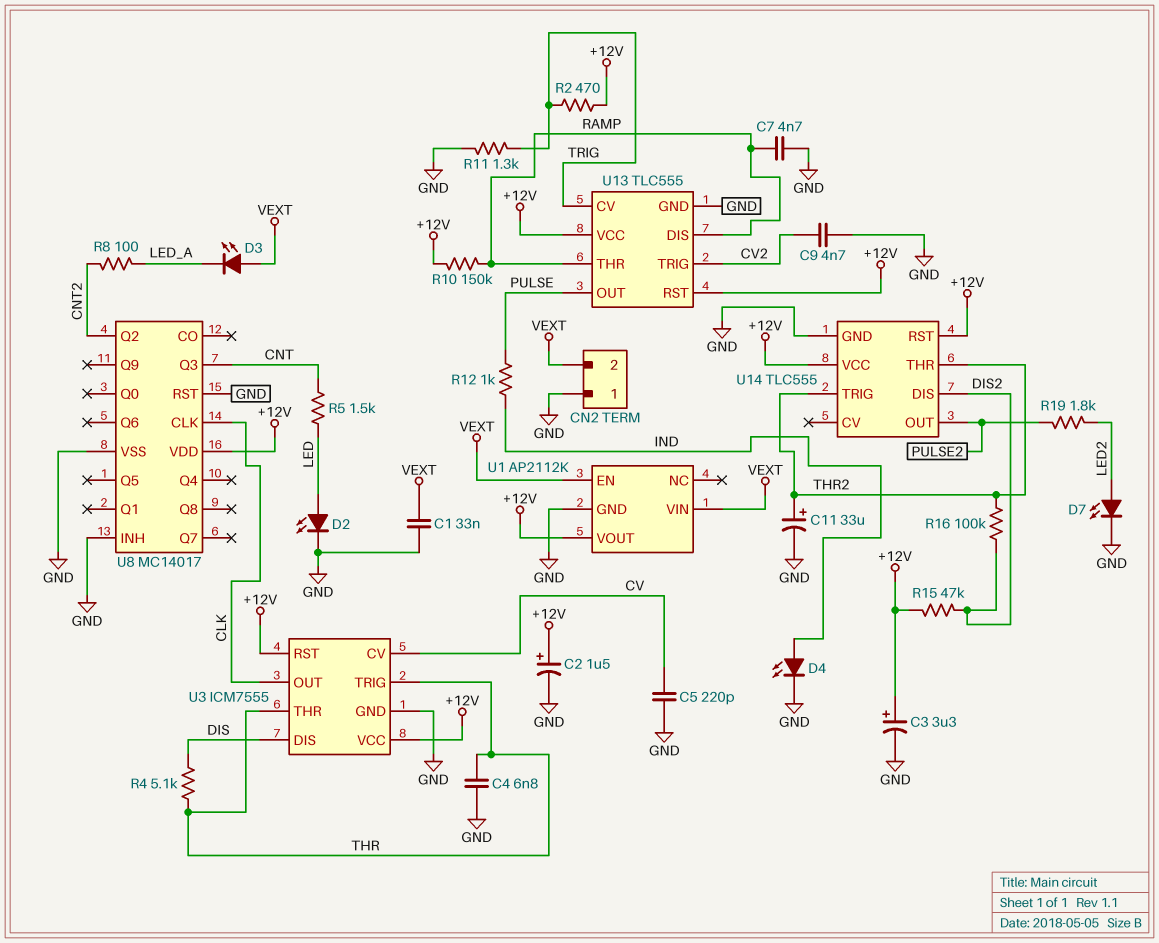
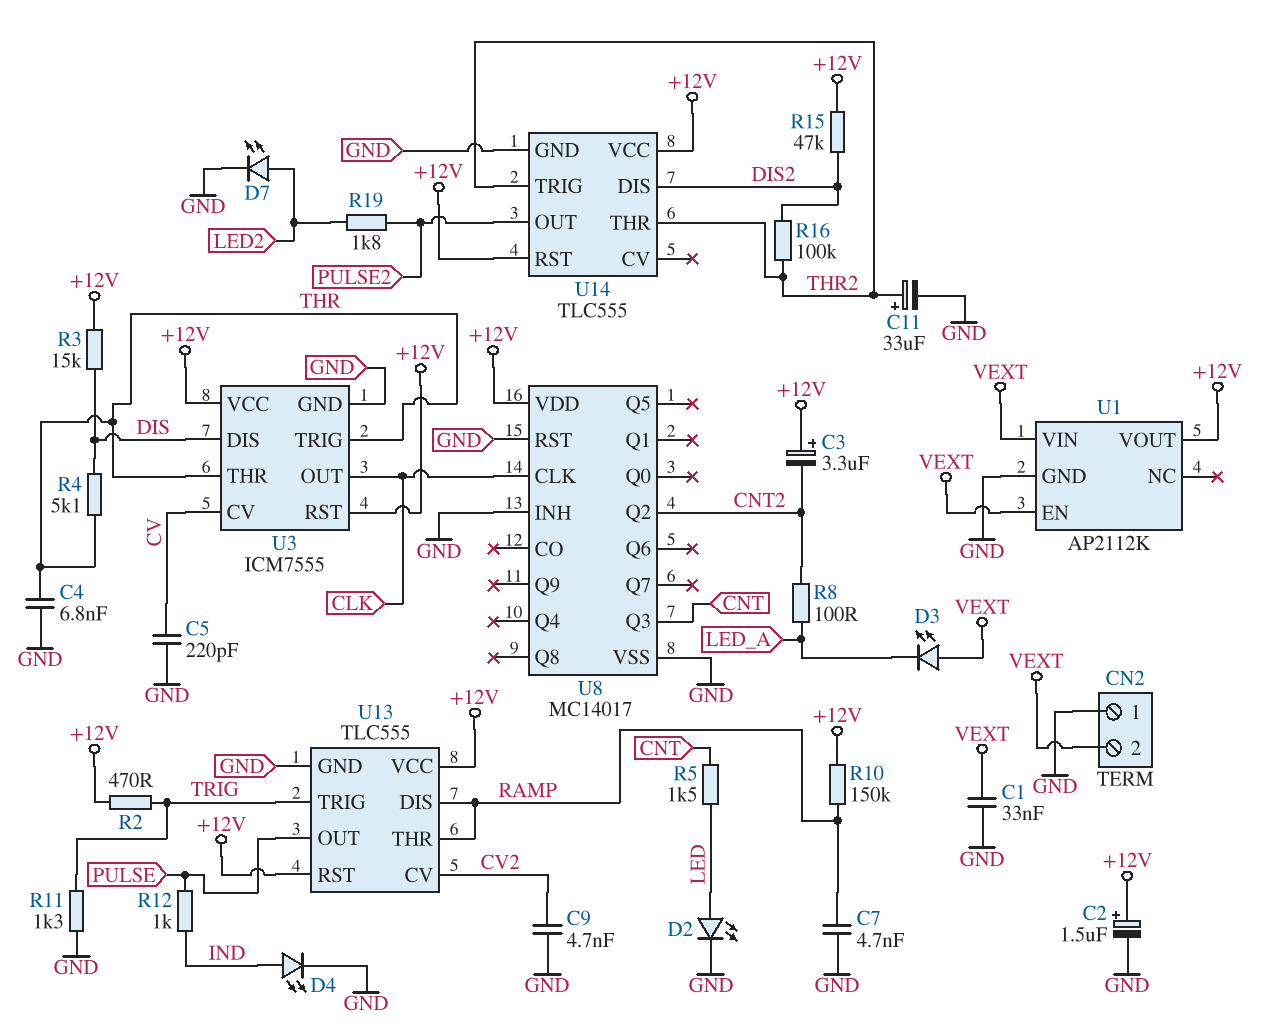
C3: 3.3uF (plus +12V, minus GND) -> 3.3uF (plus +12V, minus CNT2)
R3: none -> 15k (+12V, DIS)
U13 pin CV: TRIG -> CV2
U13 pin TRIG: CV2 -> TRIG

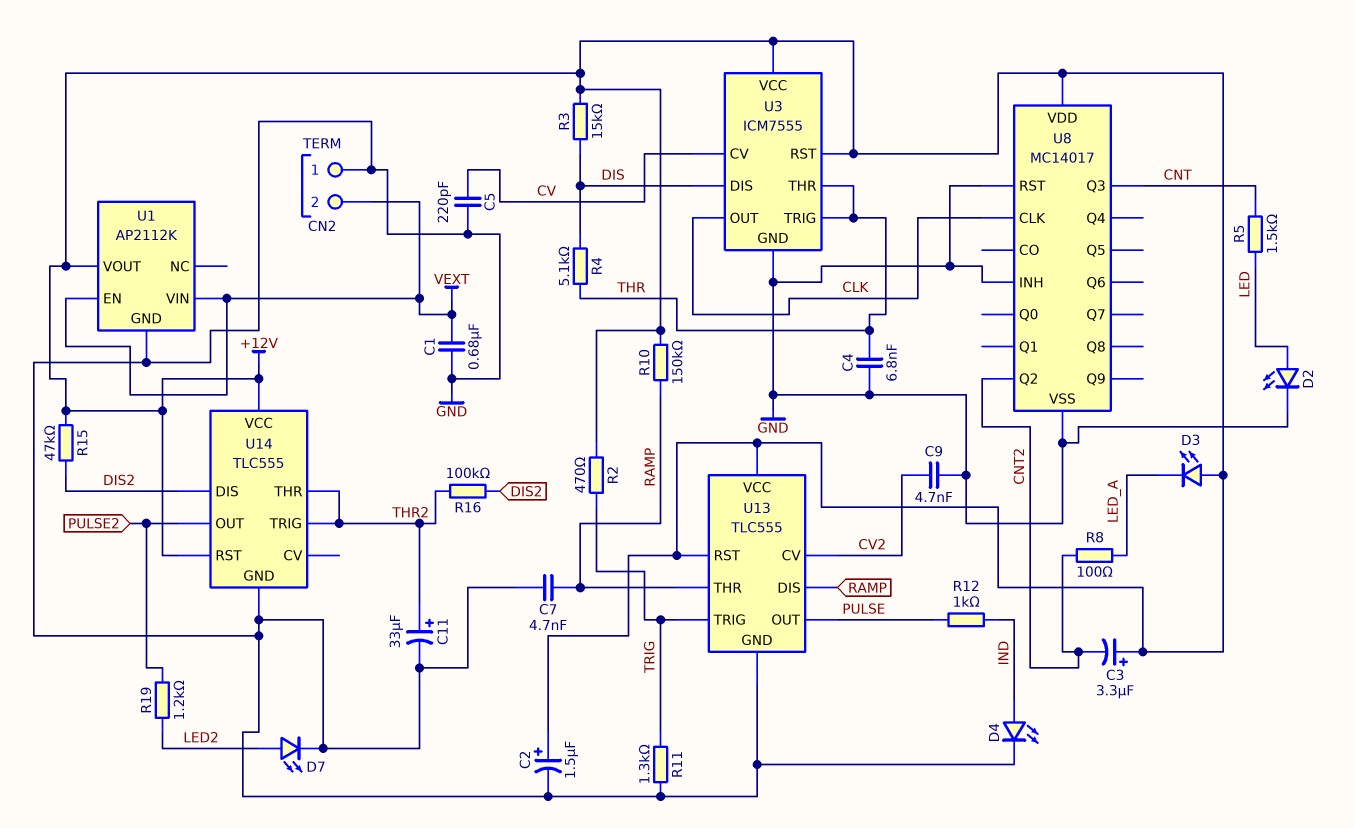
C1: 33nF (GND, VEXT) -> 680nF (GND, VEXT)
D3: LED (A VEXT, K LED_A) -> LED (A +12V, K LED_A)
R19: 1.8k (LED2, PULSE2) -> 1.2k (LED2, PULSE2)

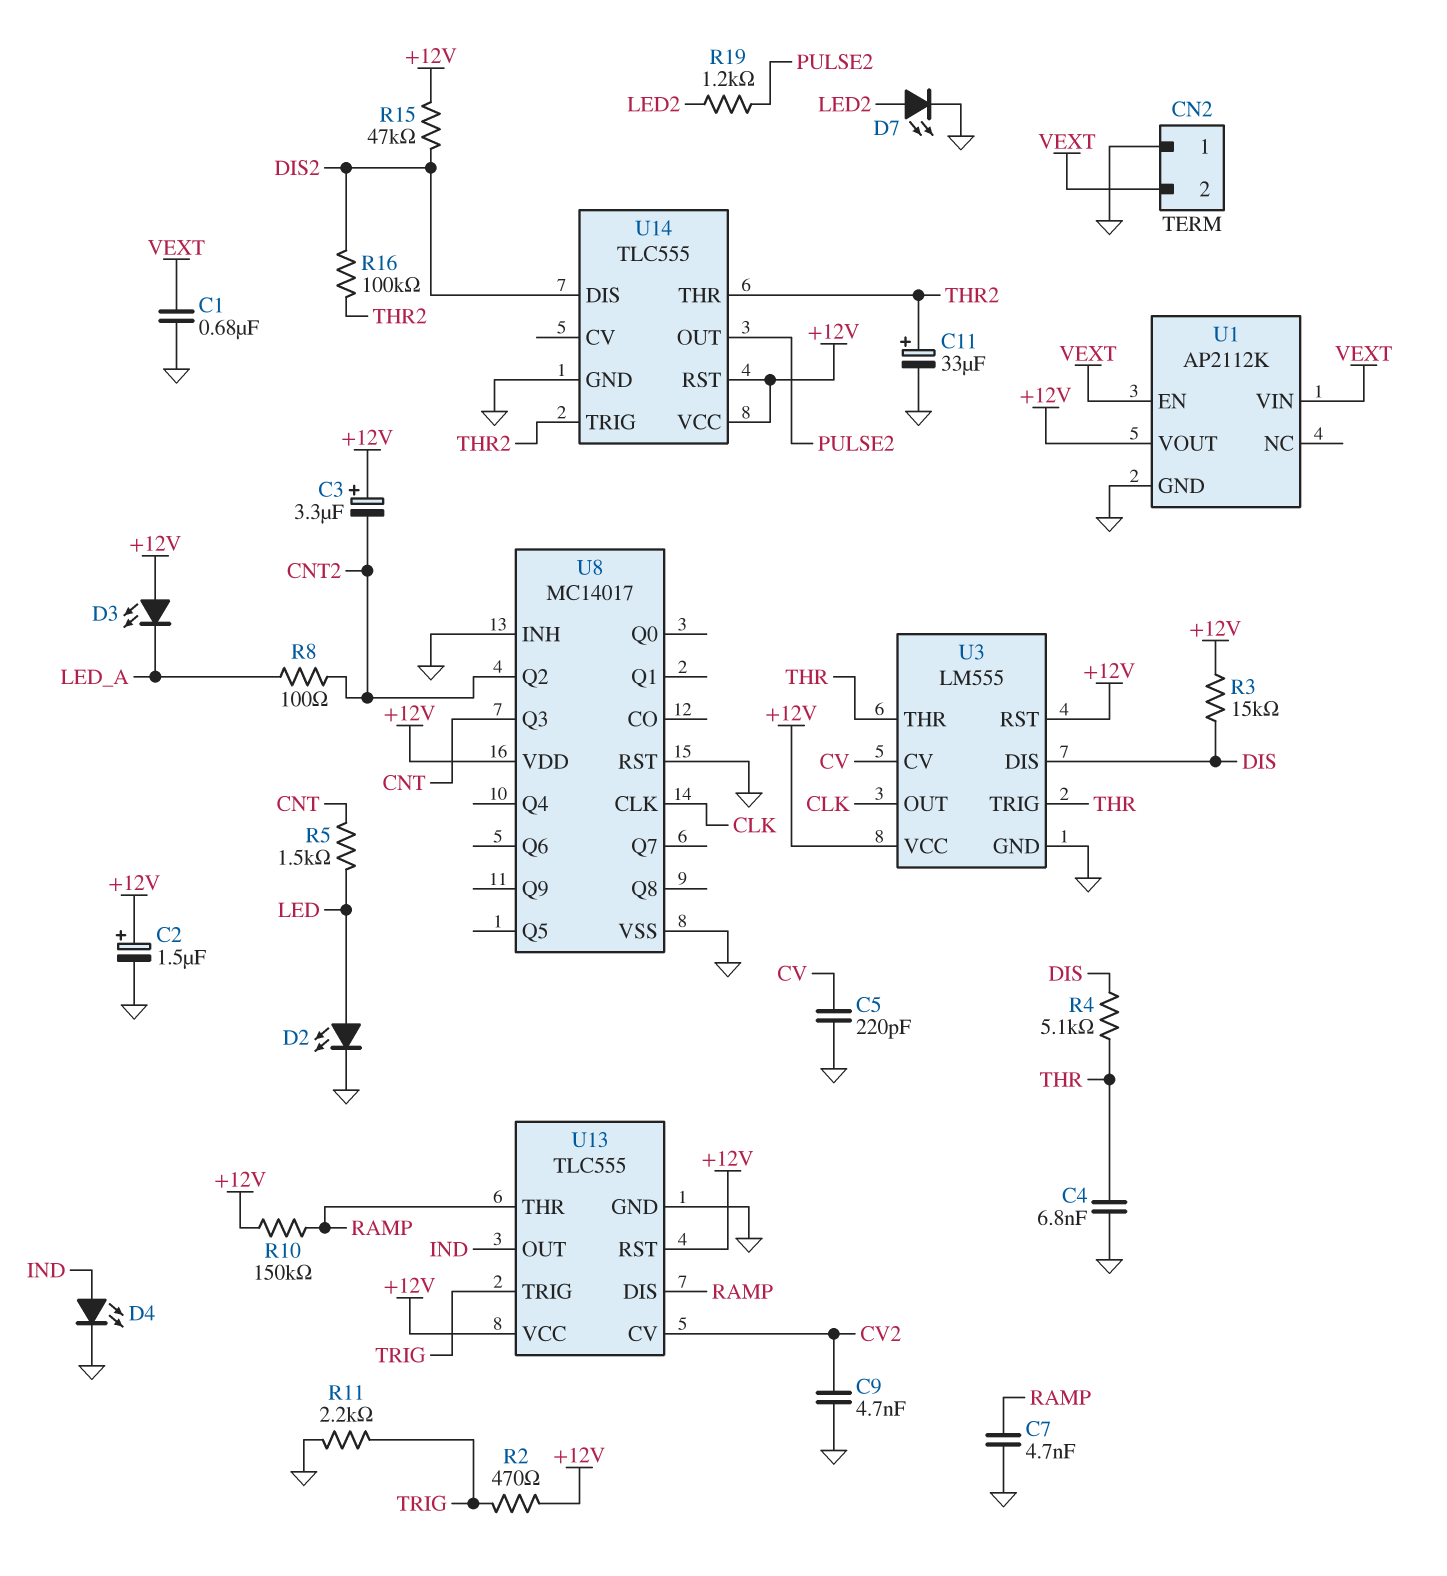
R11: 1.3k (GND, TRIG) -> 2.2k (GND, TRIG)
R12: 1k (IND, PULSE) -> none
U3: ICM7555 -> LM555
U13 pin OUT: PULSE -> IND

